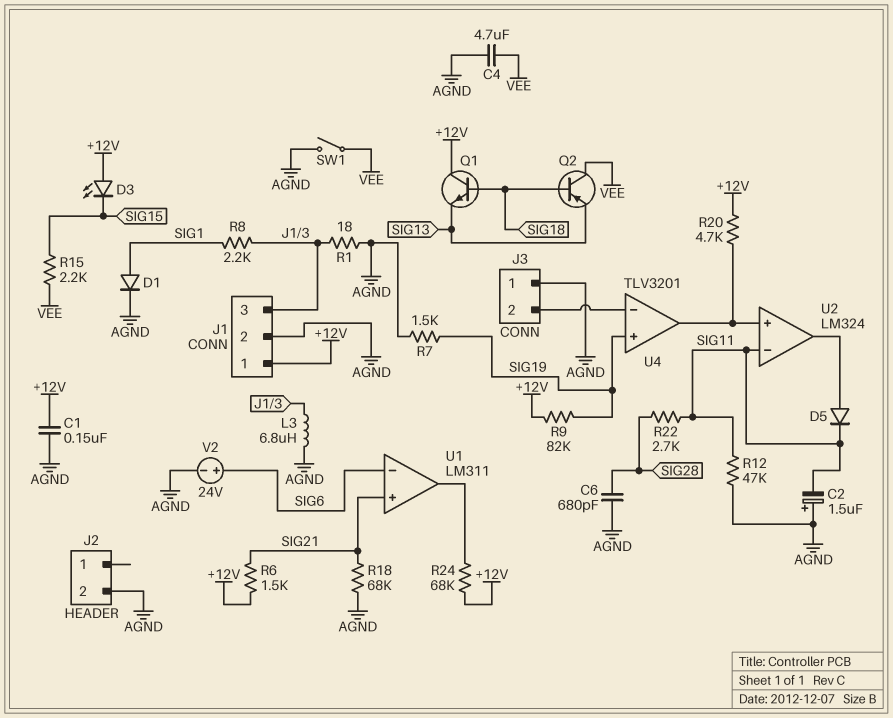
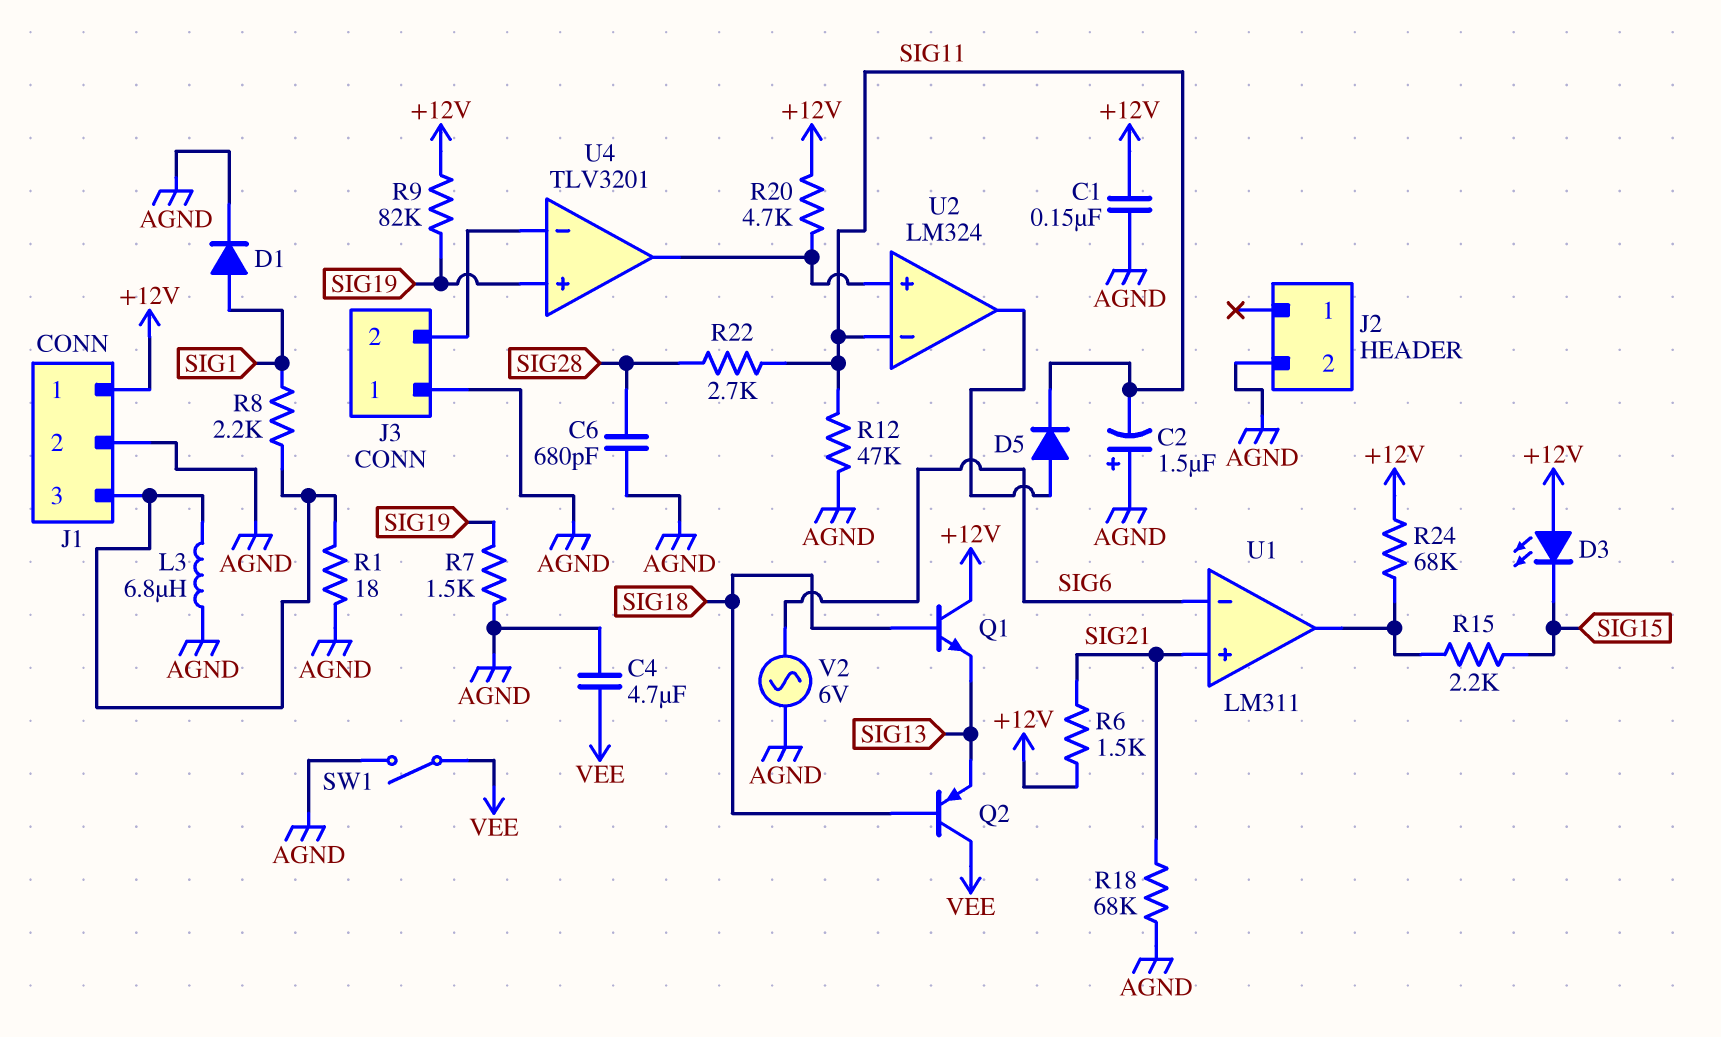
R15: 2.2k (SIG15, VEE) -> 2.2k (SIG15, U1/out)
V2: 24V (plus SIG6, minus AGND) -> AC 6V (AGND, SIG6)

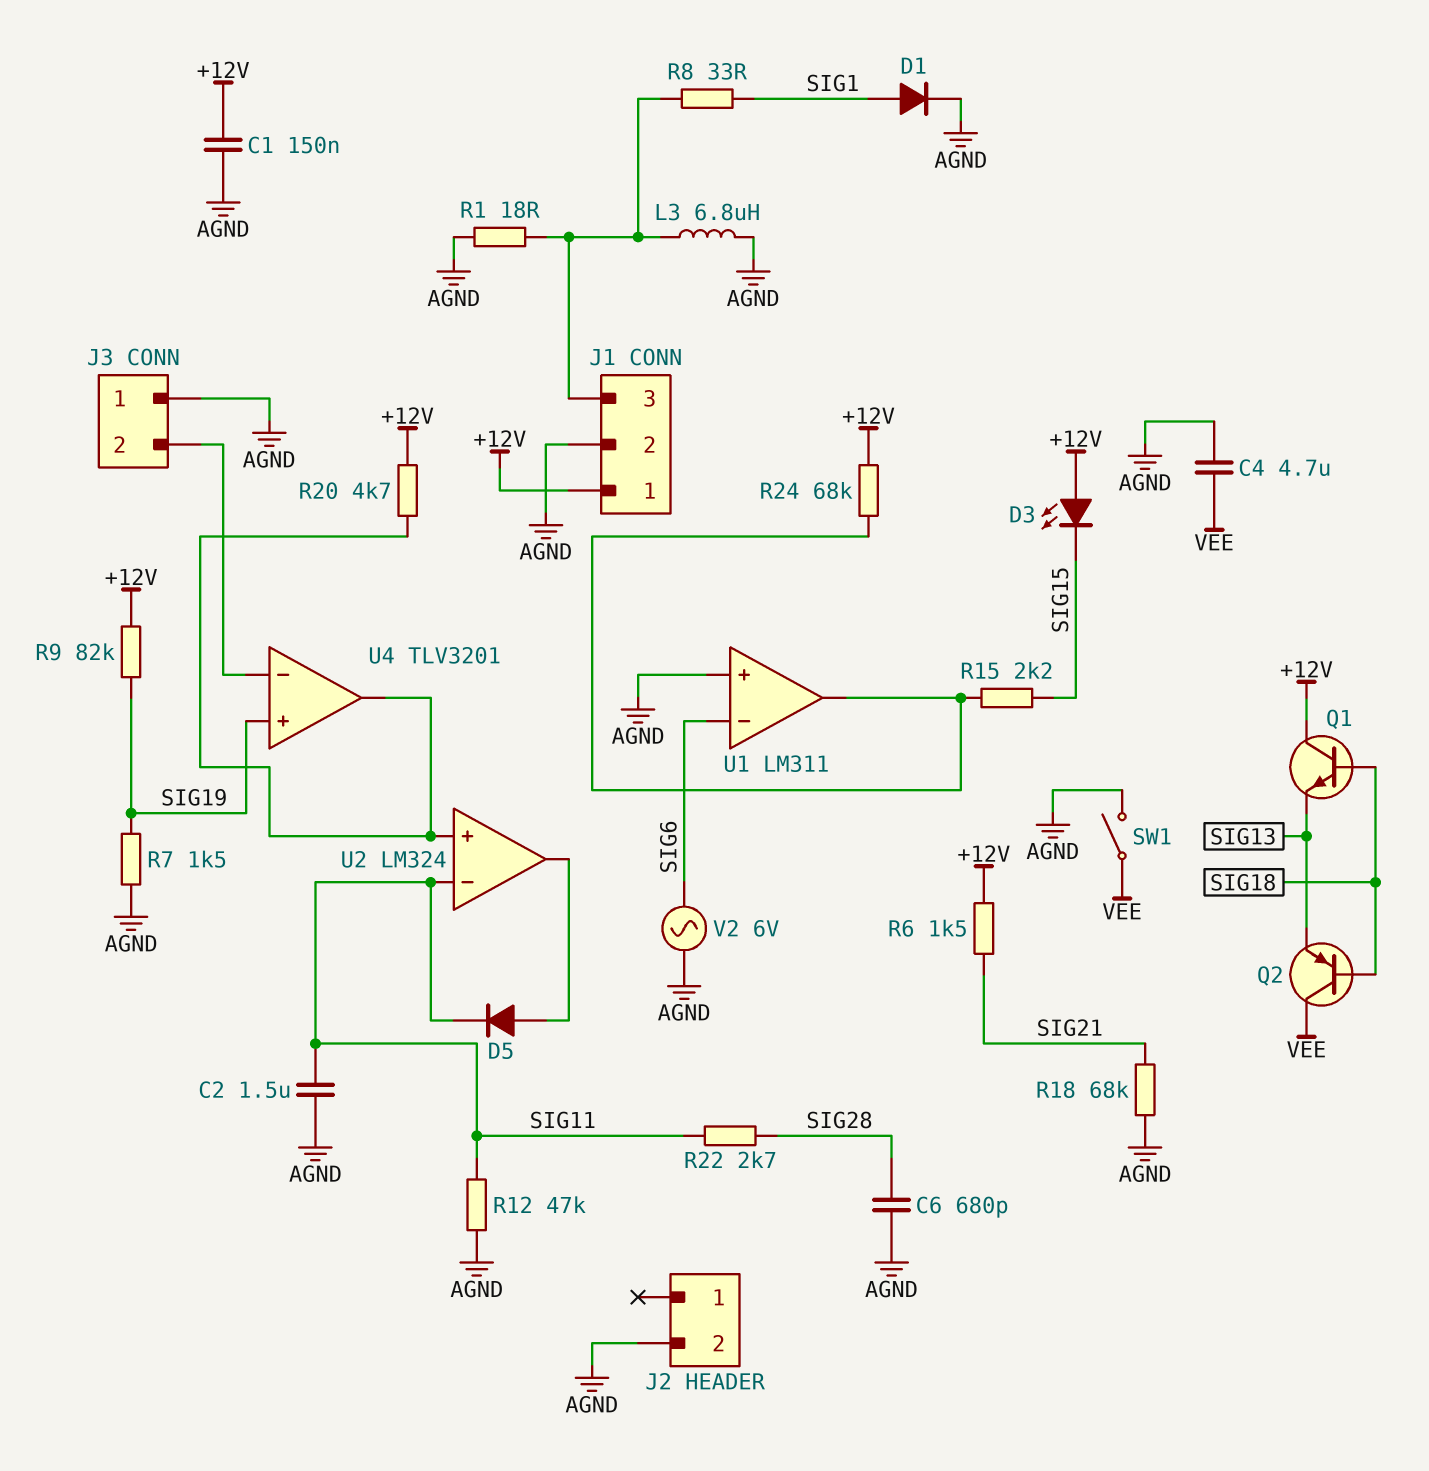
C2: 1.5uF (plus AGND, minus SIG11) -> 1.5uF (AGND, SIG11)
R8: 2.2k (J1/3, SIG1) -> 33 (J1/3, SIG1)
U1 pin in+: SIG21 -> AGND

